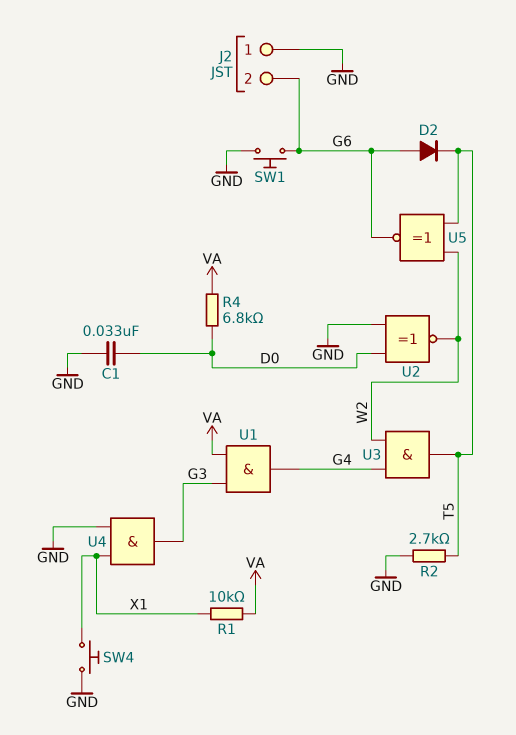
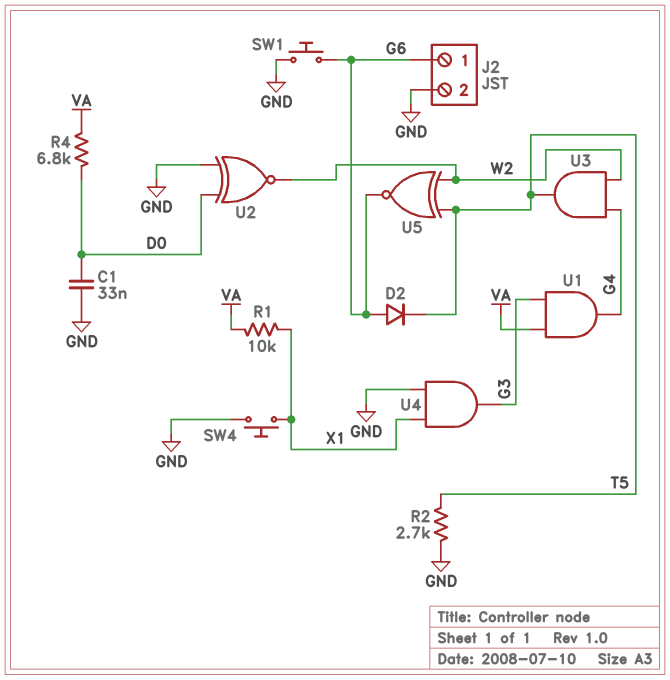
J2 pin 1: GND -> G6
J2 pin 2: G6 -> GND

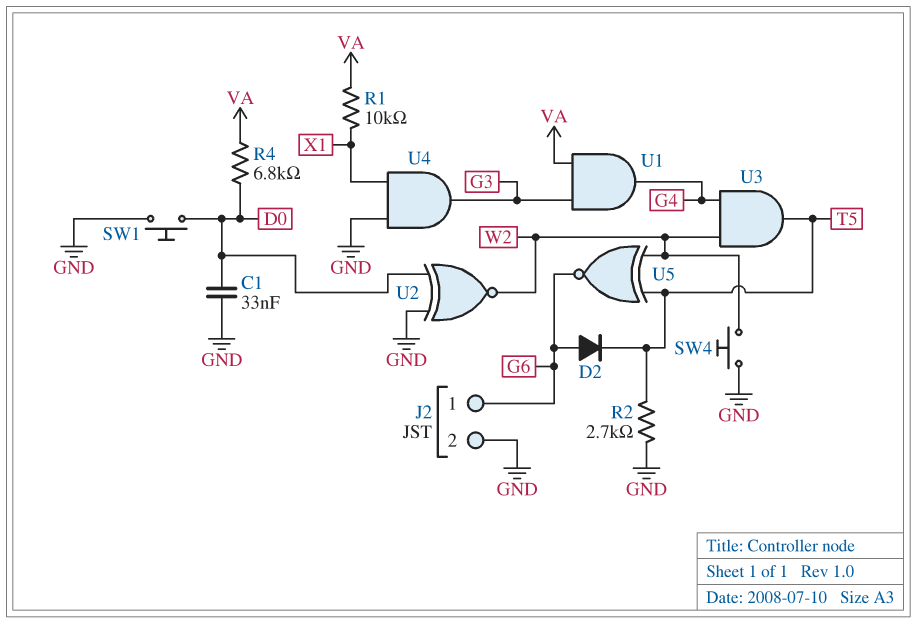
SW1: button (G6, GND) -> button (D0, GND)
SW4: button (GND, X1) -> button (GND, W2)

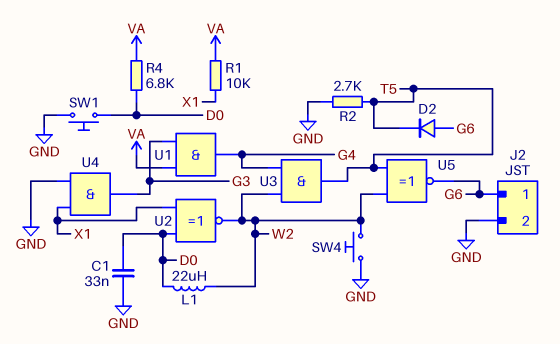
L1: none -> 22uH (D0, W2)
U2: XNOR (in D0, in GND, out W2) -> XNOR (in D0, in X1, out W2)

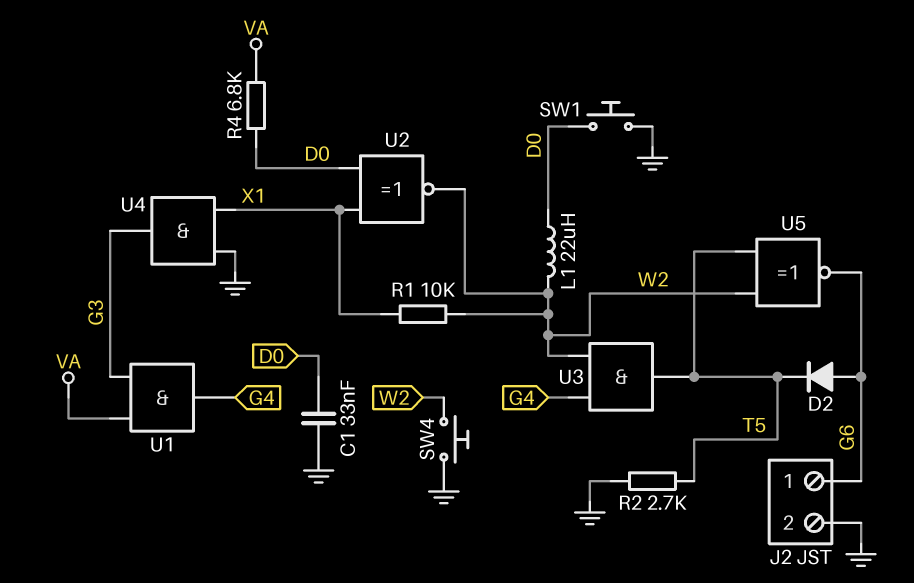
R1: 10k (VA, X1) -> 10k (W2, X1)

